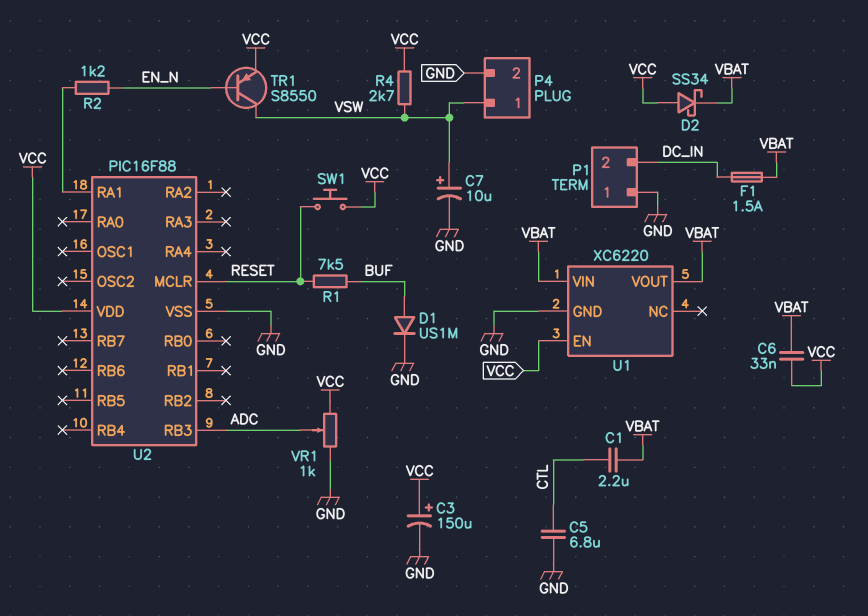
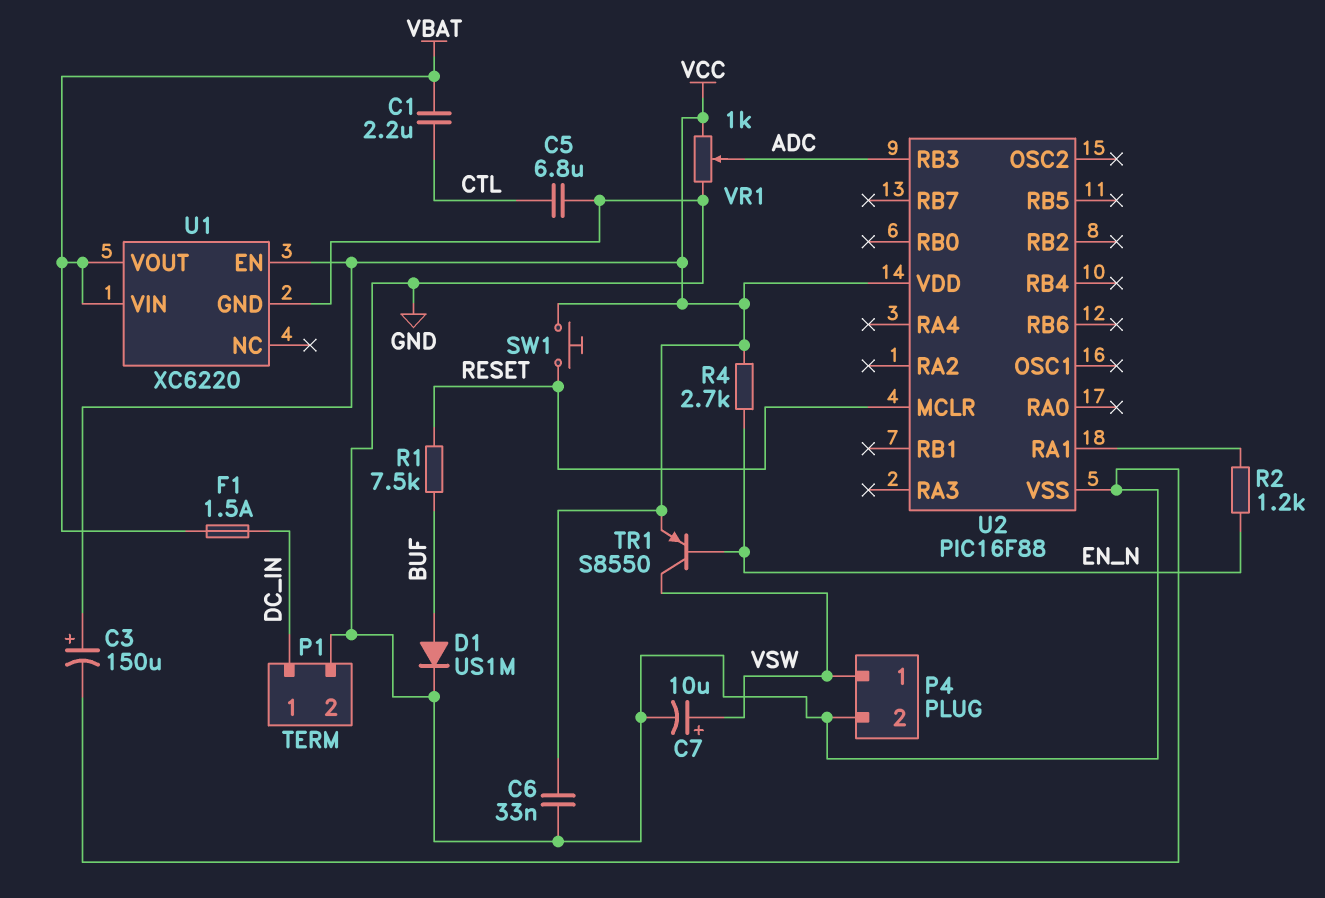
C6: 33nF (VBAT, VCC) -> 33nF (GND, VCC)
D2: schottky SS34 (A VCC, K VBAT) -> none
P1 pin 1: GND -> DC_IN
P1 pin 2: DC_IN -> GND
R4: 2.7k (VCC, VSW) -> 2.7k (EN_N, VCC)

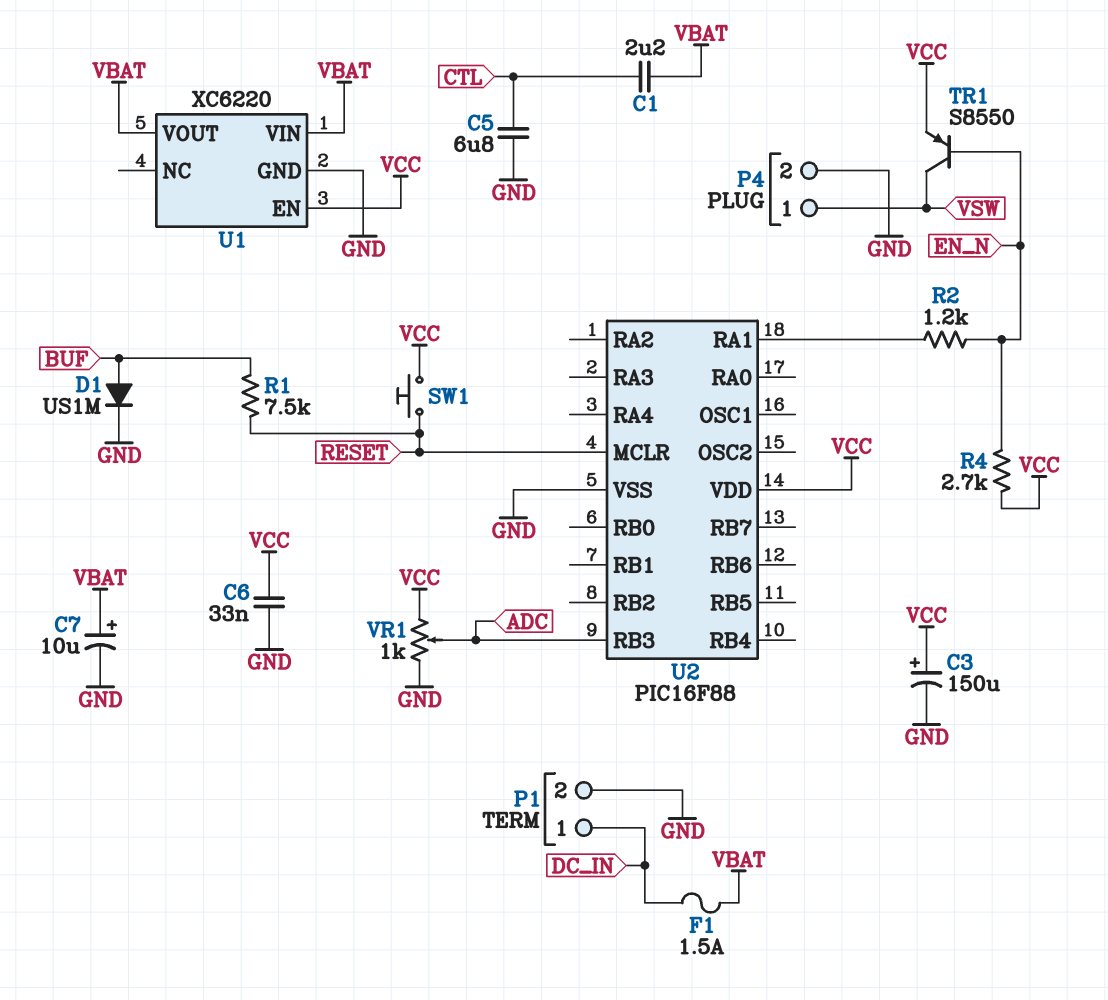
C7: 10uF (plus VSW, minus GND) -> 10uF (plus VBAT, minus GND)

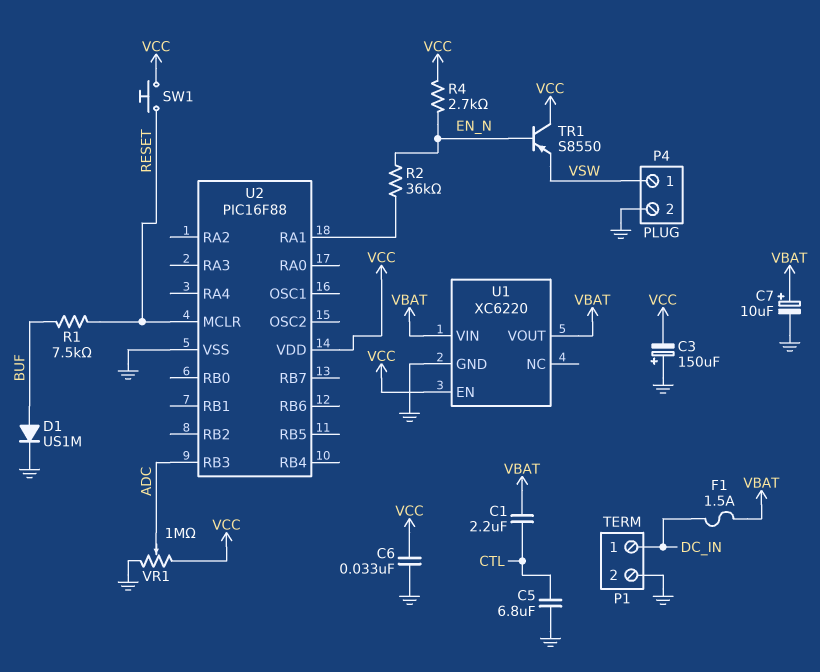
C3: 150uF (plus VCC, minus GND) -> 150uF (plus GND, minus VCC)
R2: 1.2k (EN_N, U2/RA1) -> 36k (EN_N, U2/RA1)
TR1: PNP S8550 (B EN_N, C VSW, E VCC) -> PNP S8550 (B EN_N, C VCC, E VSW)
VR1: 1k (GND, VCC, wiper ADC) -> 1M (GND, VCC, wiper ADC)

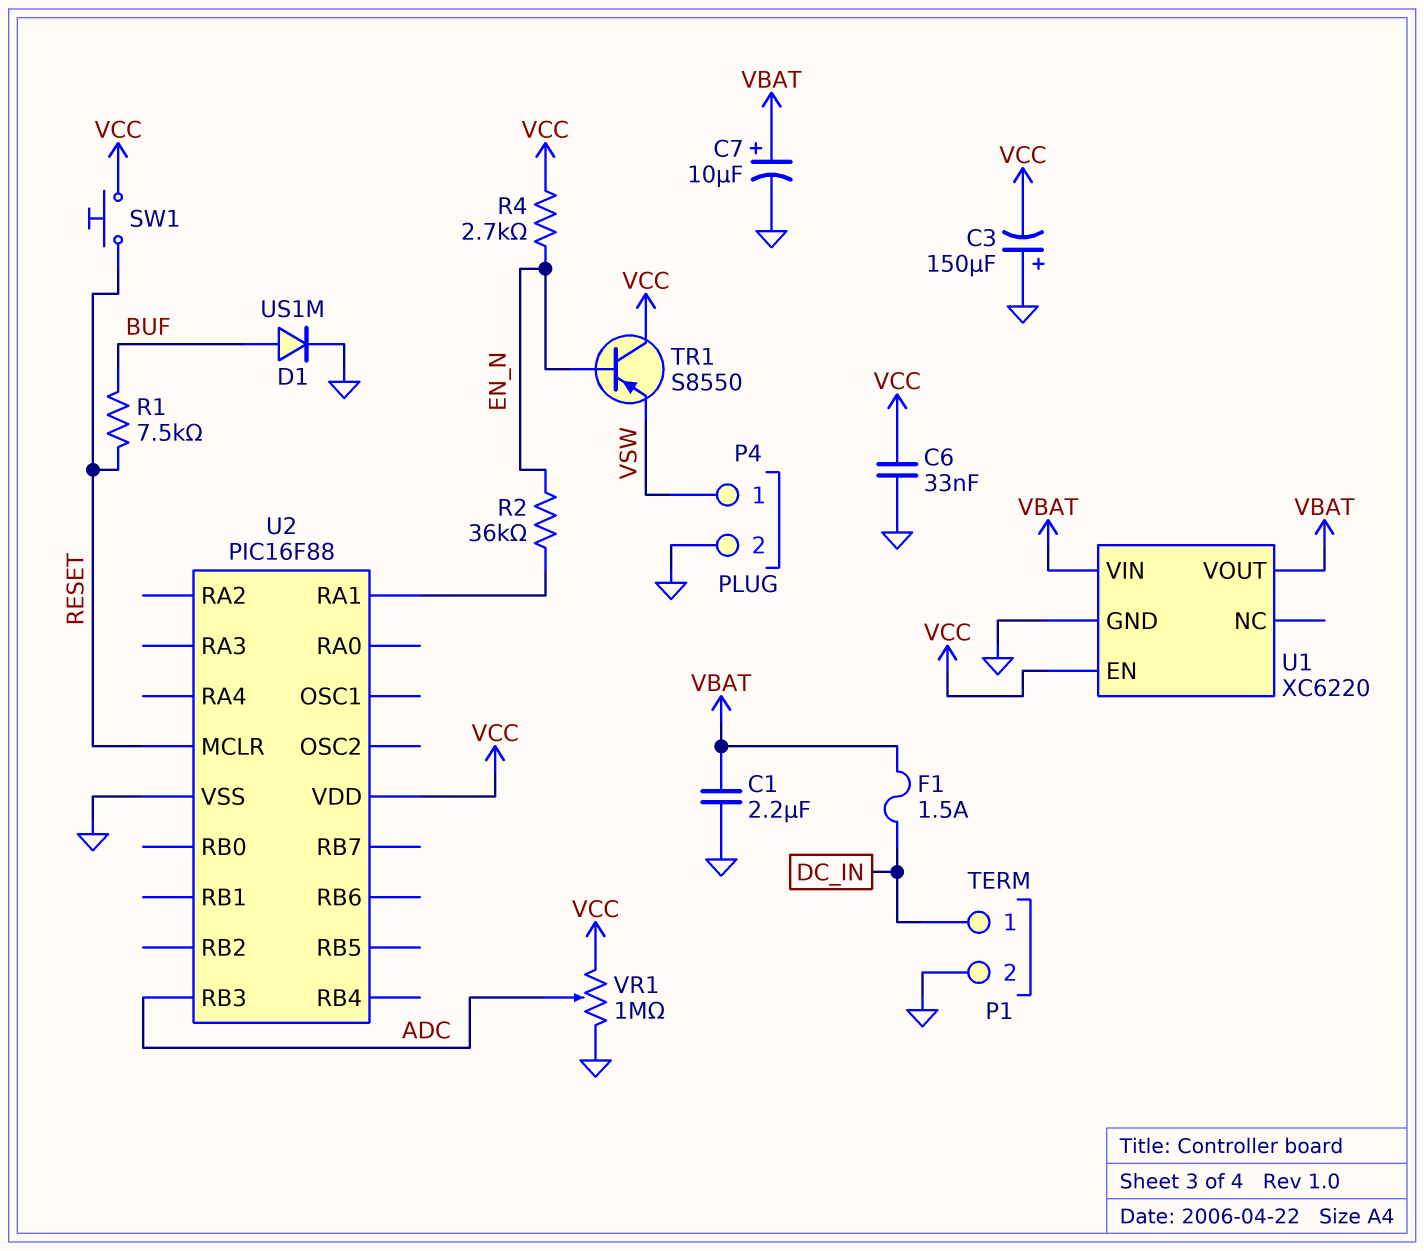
C1: 2.2uF (CTL, VBAT) -> 2.2uF (GND, VBAT)
C5: 6.8uF (CTL, GND) -> none

